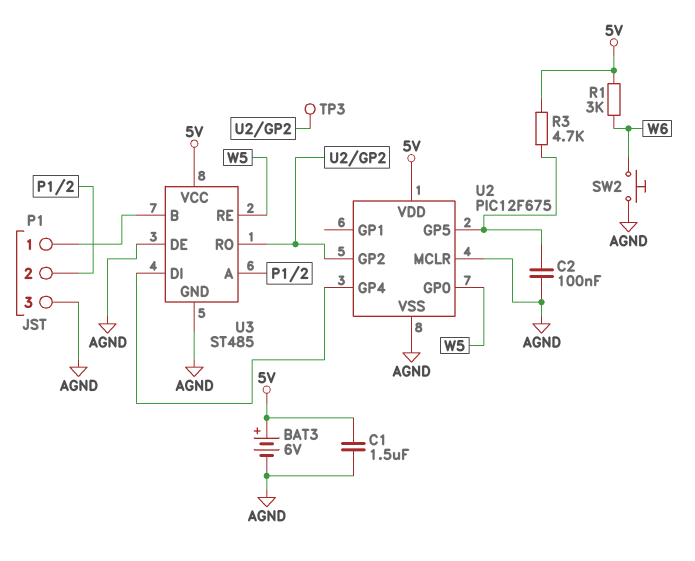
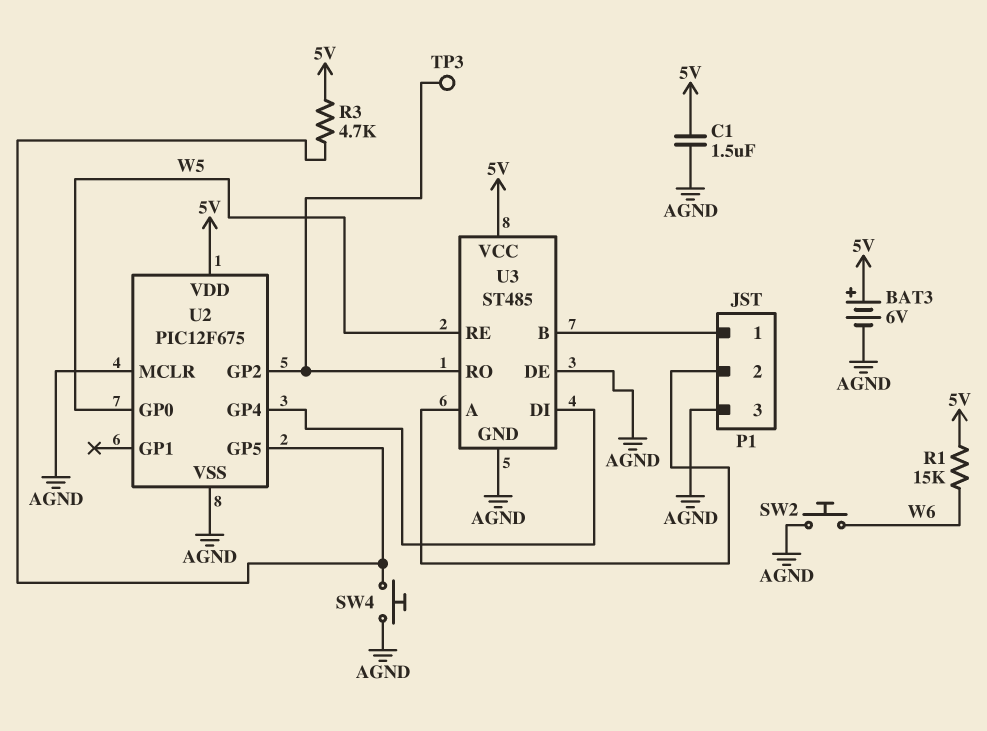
C2: 100nF (AGND, U2/GP5) -> none
R1: 3k (5V, W6) -> 15k (5V, W6)
SW4: none -> button (AGND, U2/GP5)

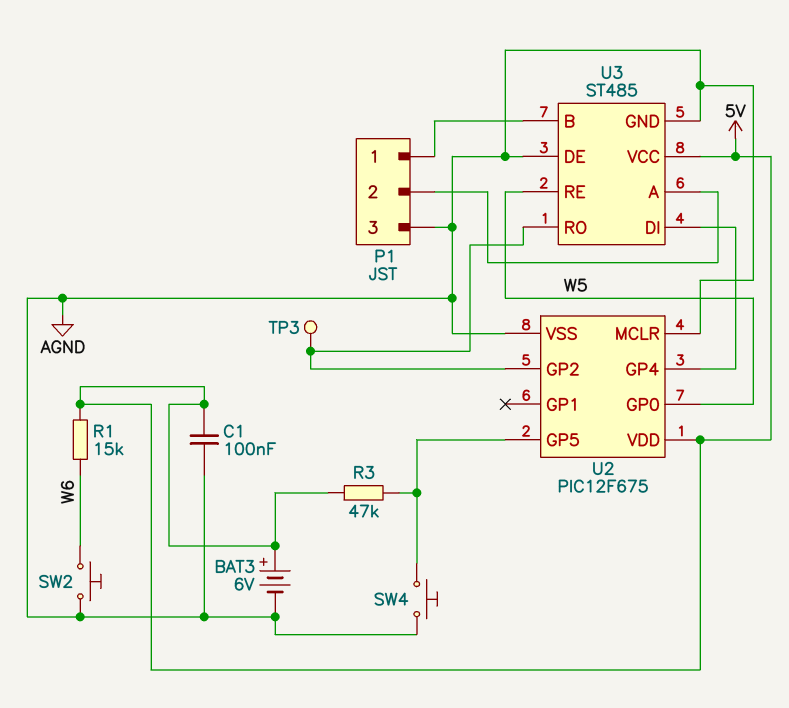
C1: 1.5uF (5V, AGND) -> 100nF (5V, AGND)
R3: 4.7k (5V, U2/GP5) -> 47k (5V, U2/GP5)

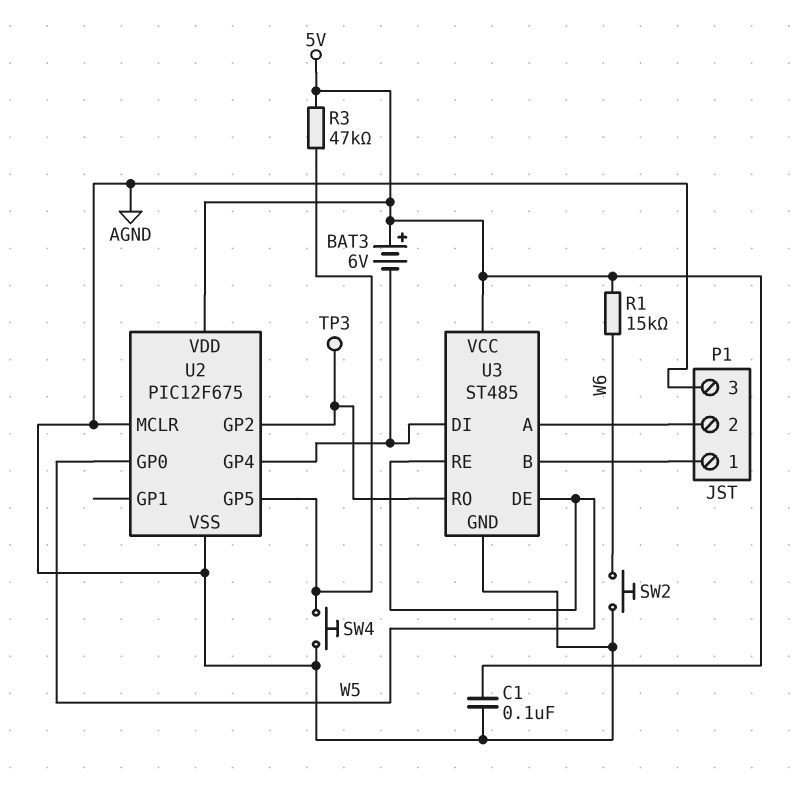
BAT3: 6V (plus 5V, minus AGND) -> 6V (plus 5V, minus U2/GP4)
U3 pin DE: AGND -> W5

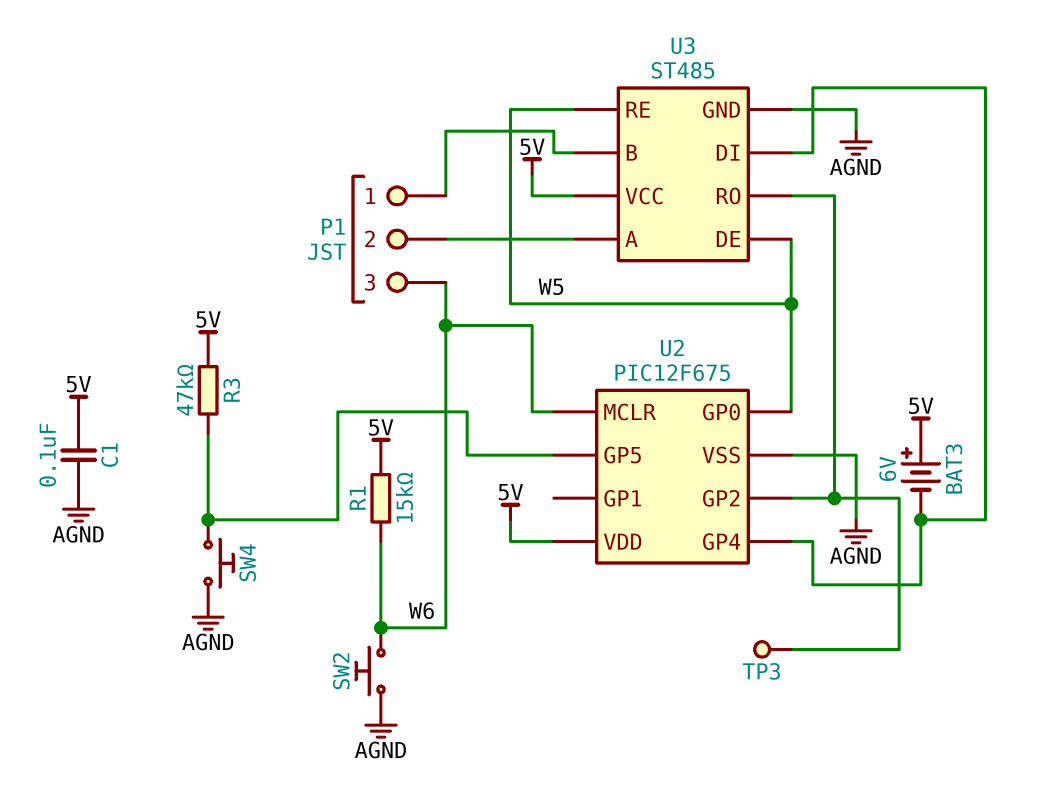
P1 pin 3: AGND -> W6
U2 pin MCLR: AGND -> W6

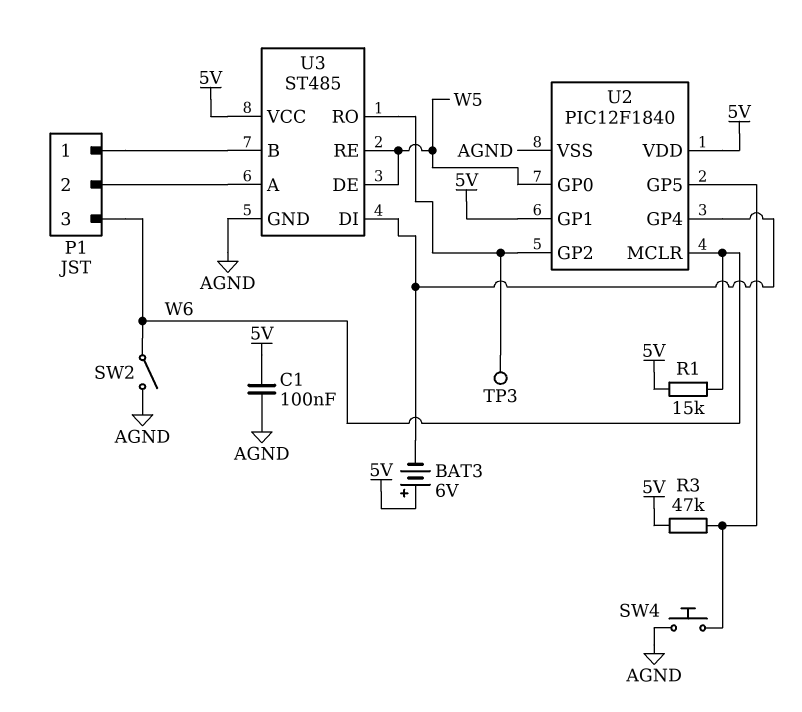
SW2: button (AGND, W6) -> switch (AGND, W6)
U2: PIC12F675 -> PIC12F1840
U2 pin GP1: none -> 5V

